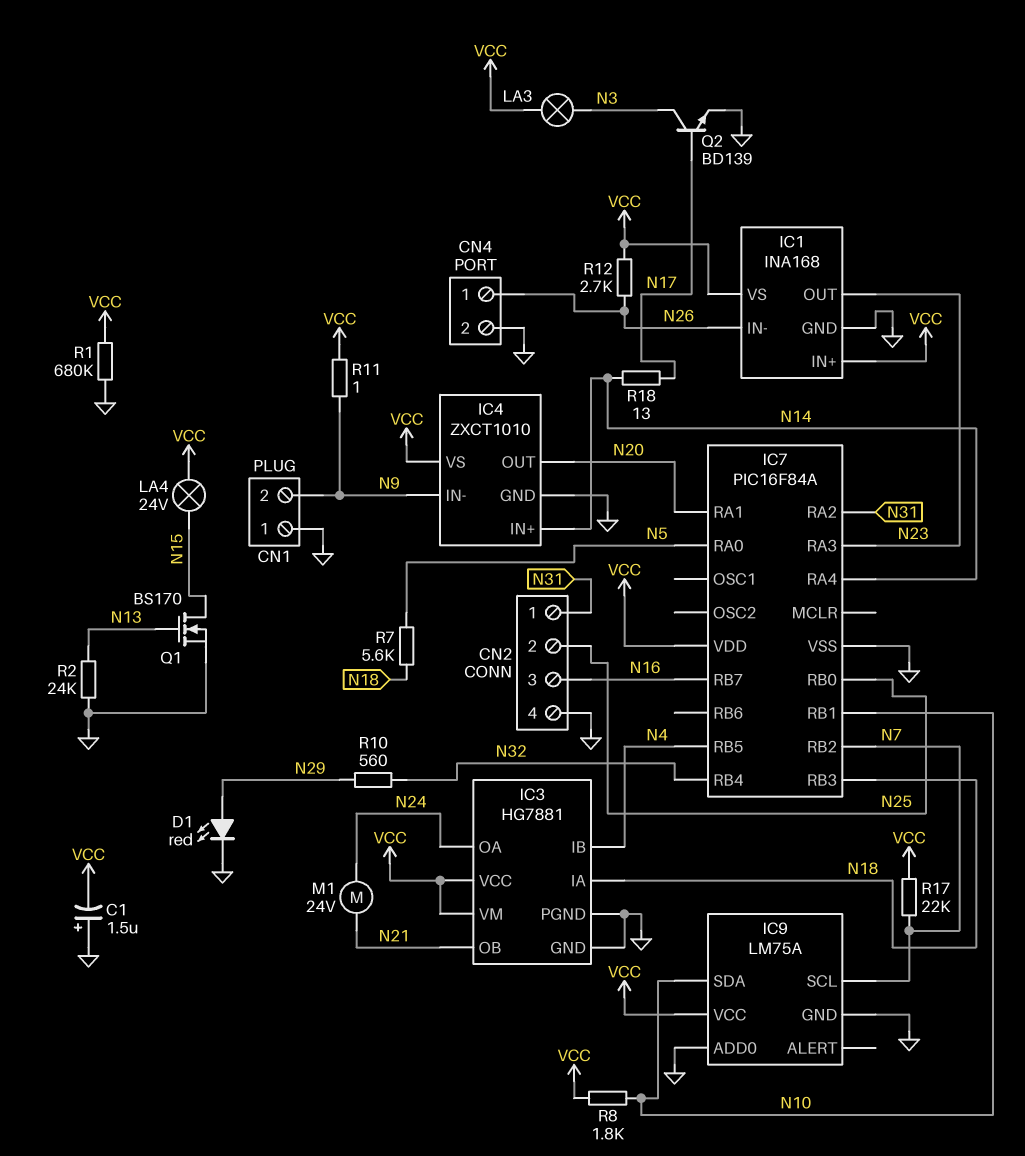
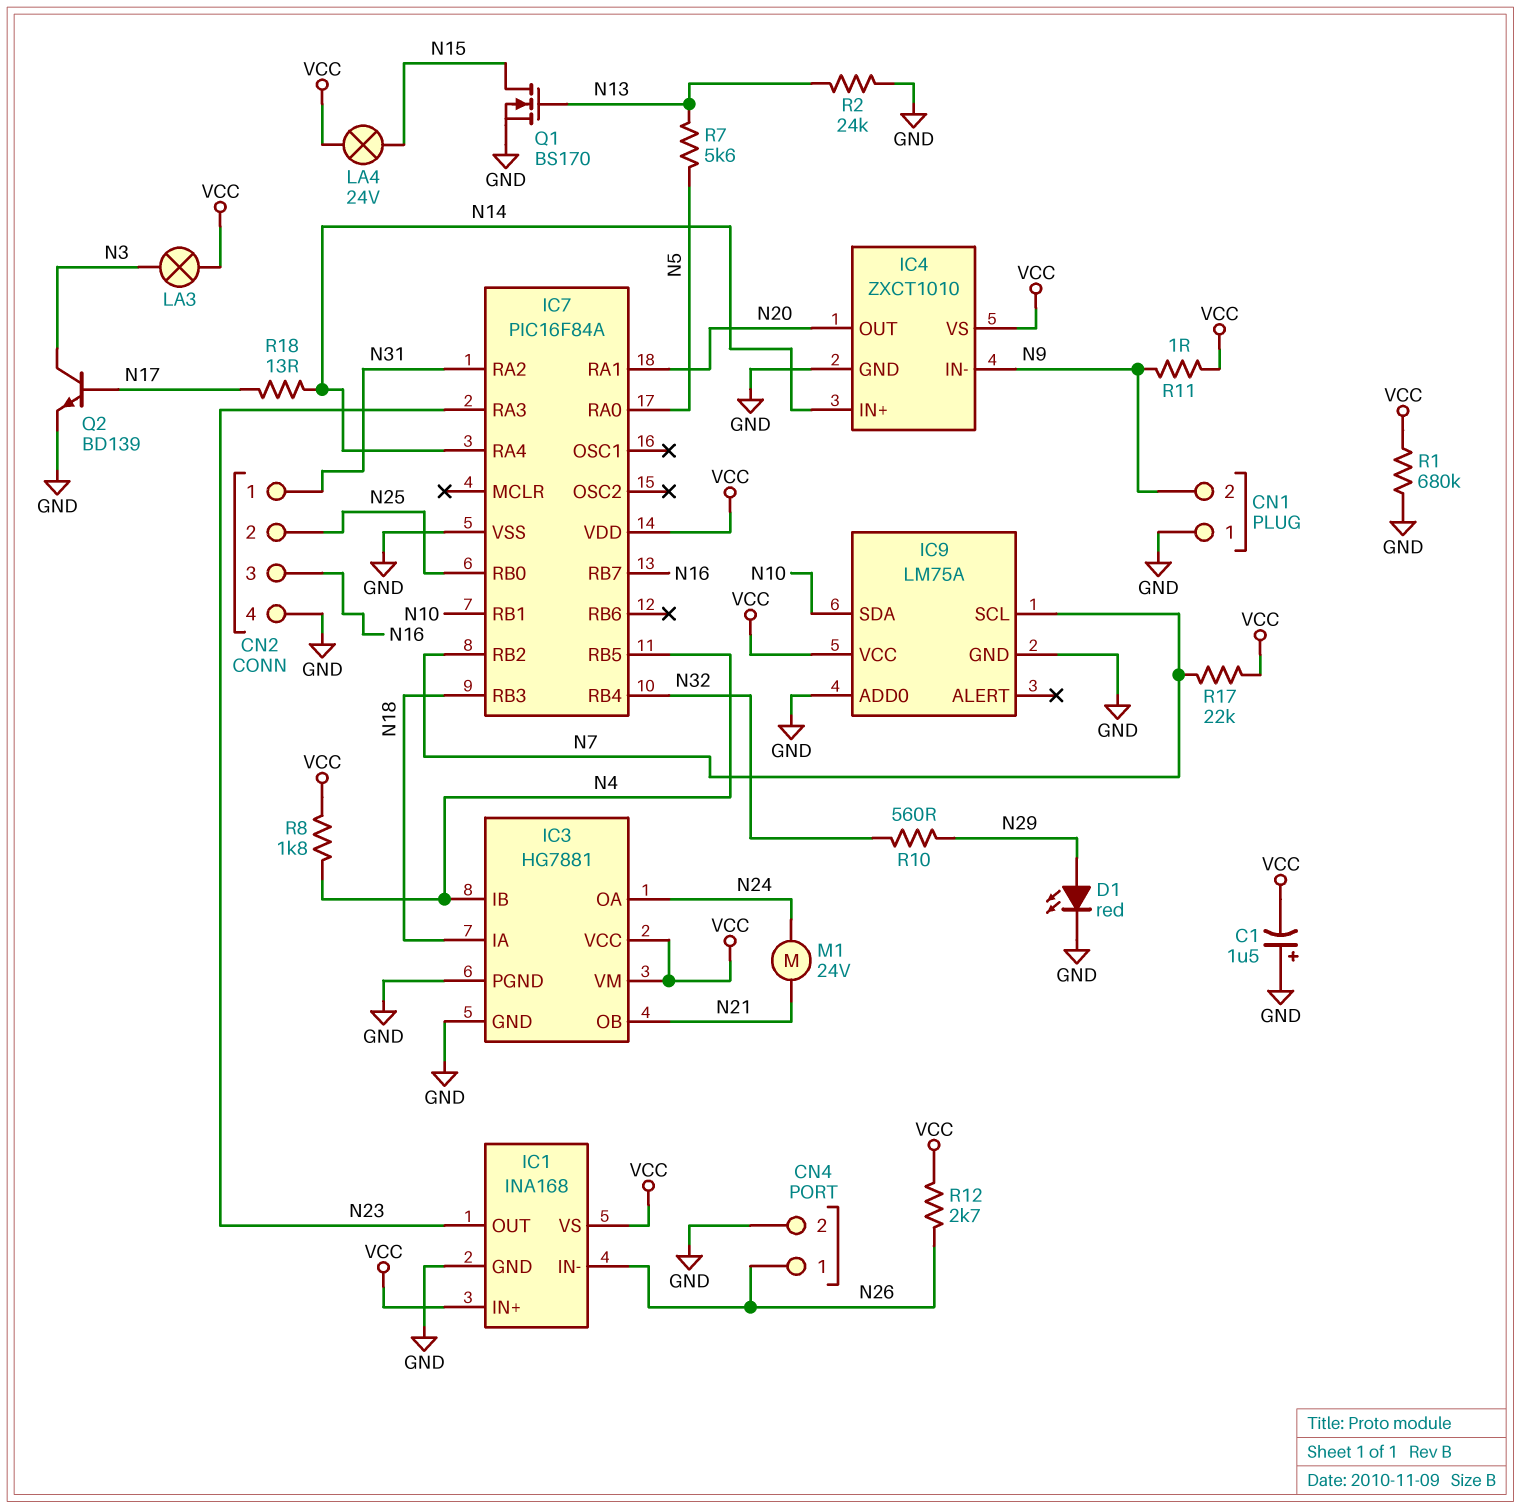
R7: 5.6k (N5, N18) -> 5.6k (N5, N13)
R8: 1.8k (N10, VCC) -> 1.8k (N4, VCC)

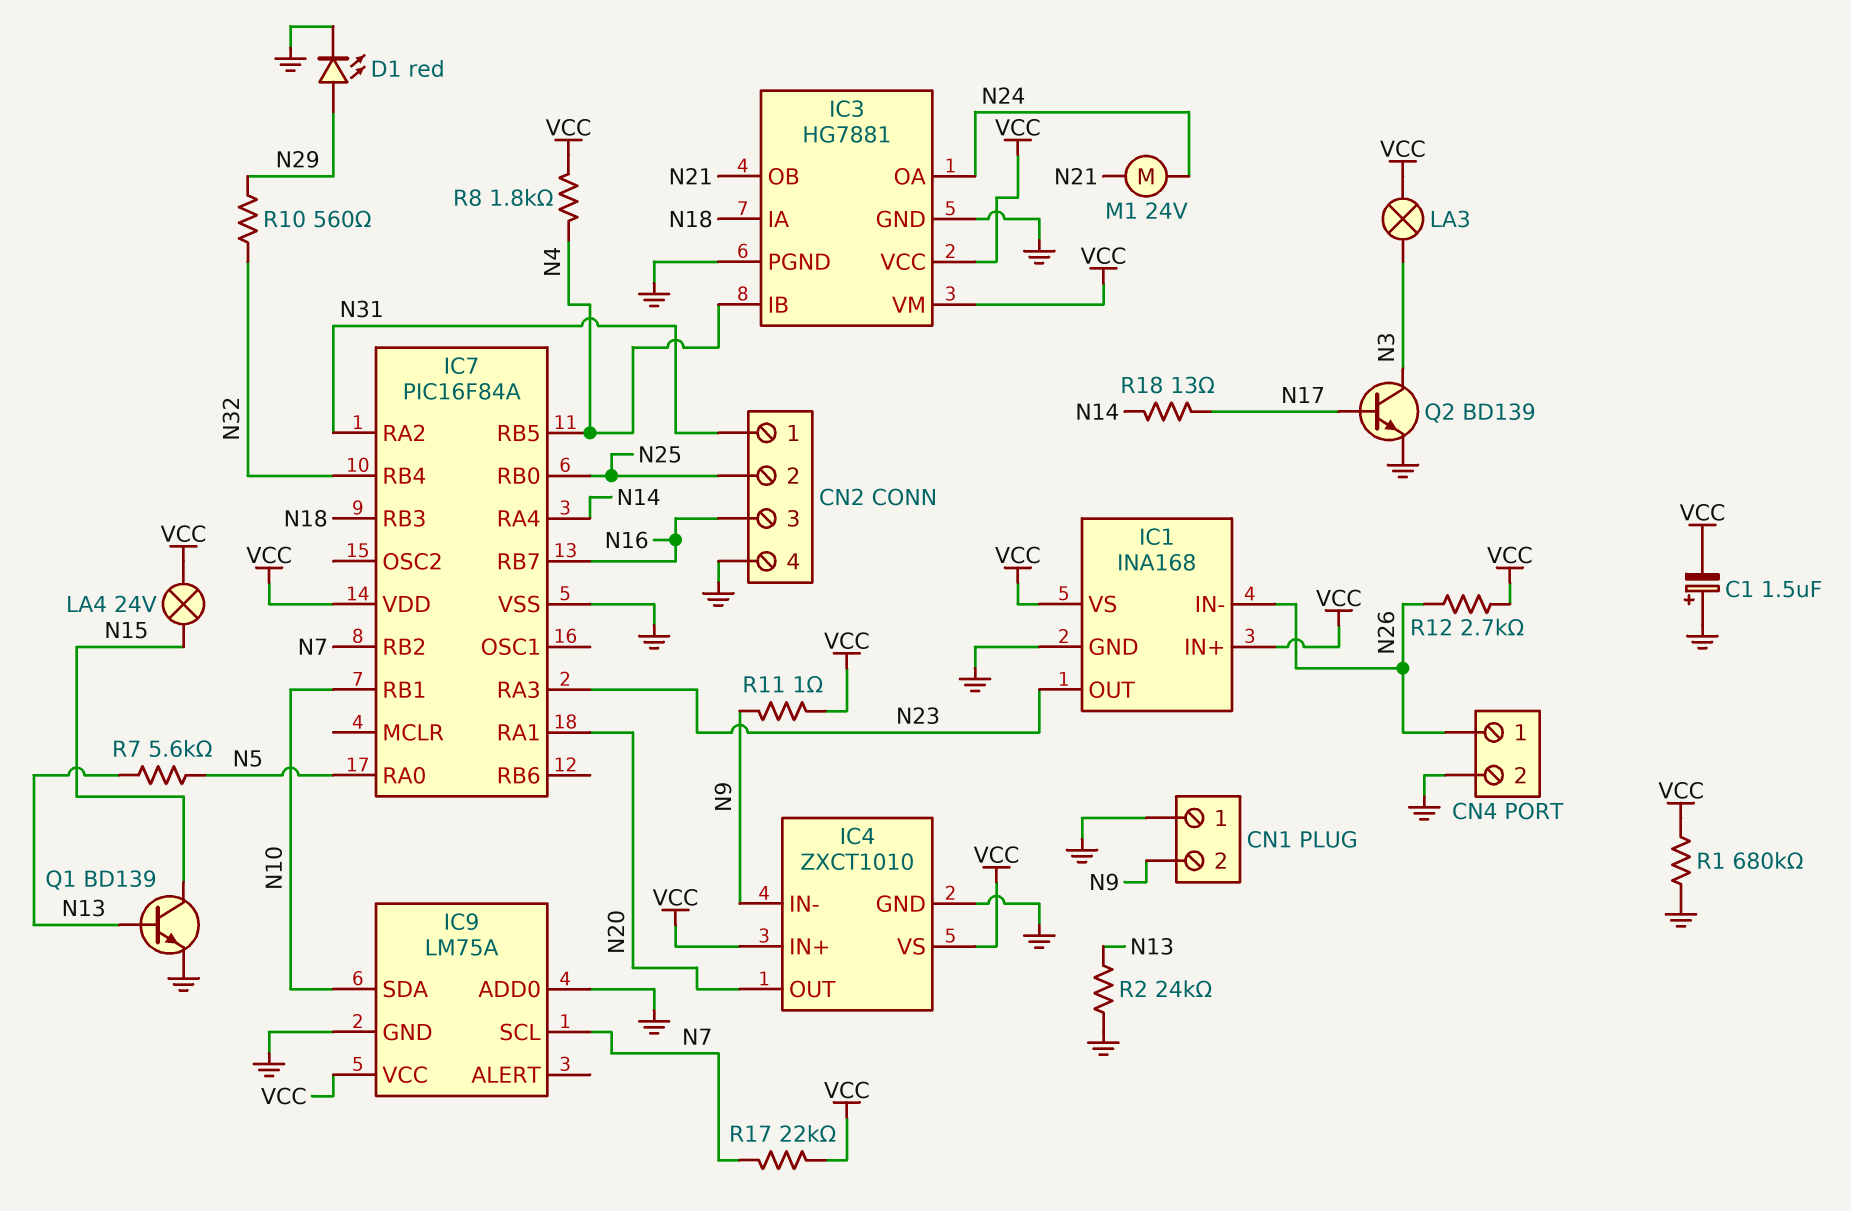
IC4 pin IN+: N14 -> VCC
Q1: NMOS BS170 (G N13, D N15, S GND) -> NPN BD139 (B N13, C N15, E GND)

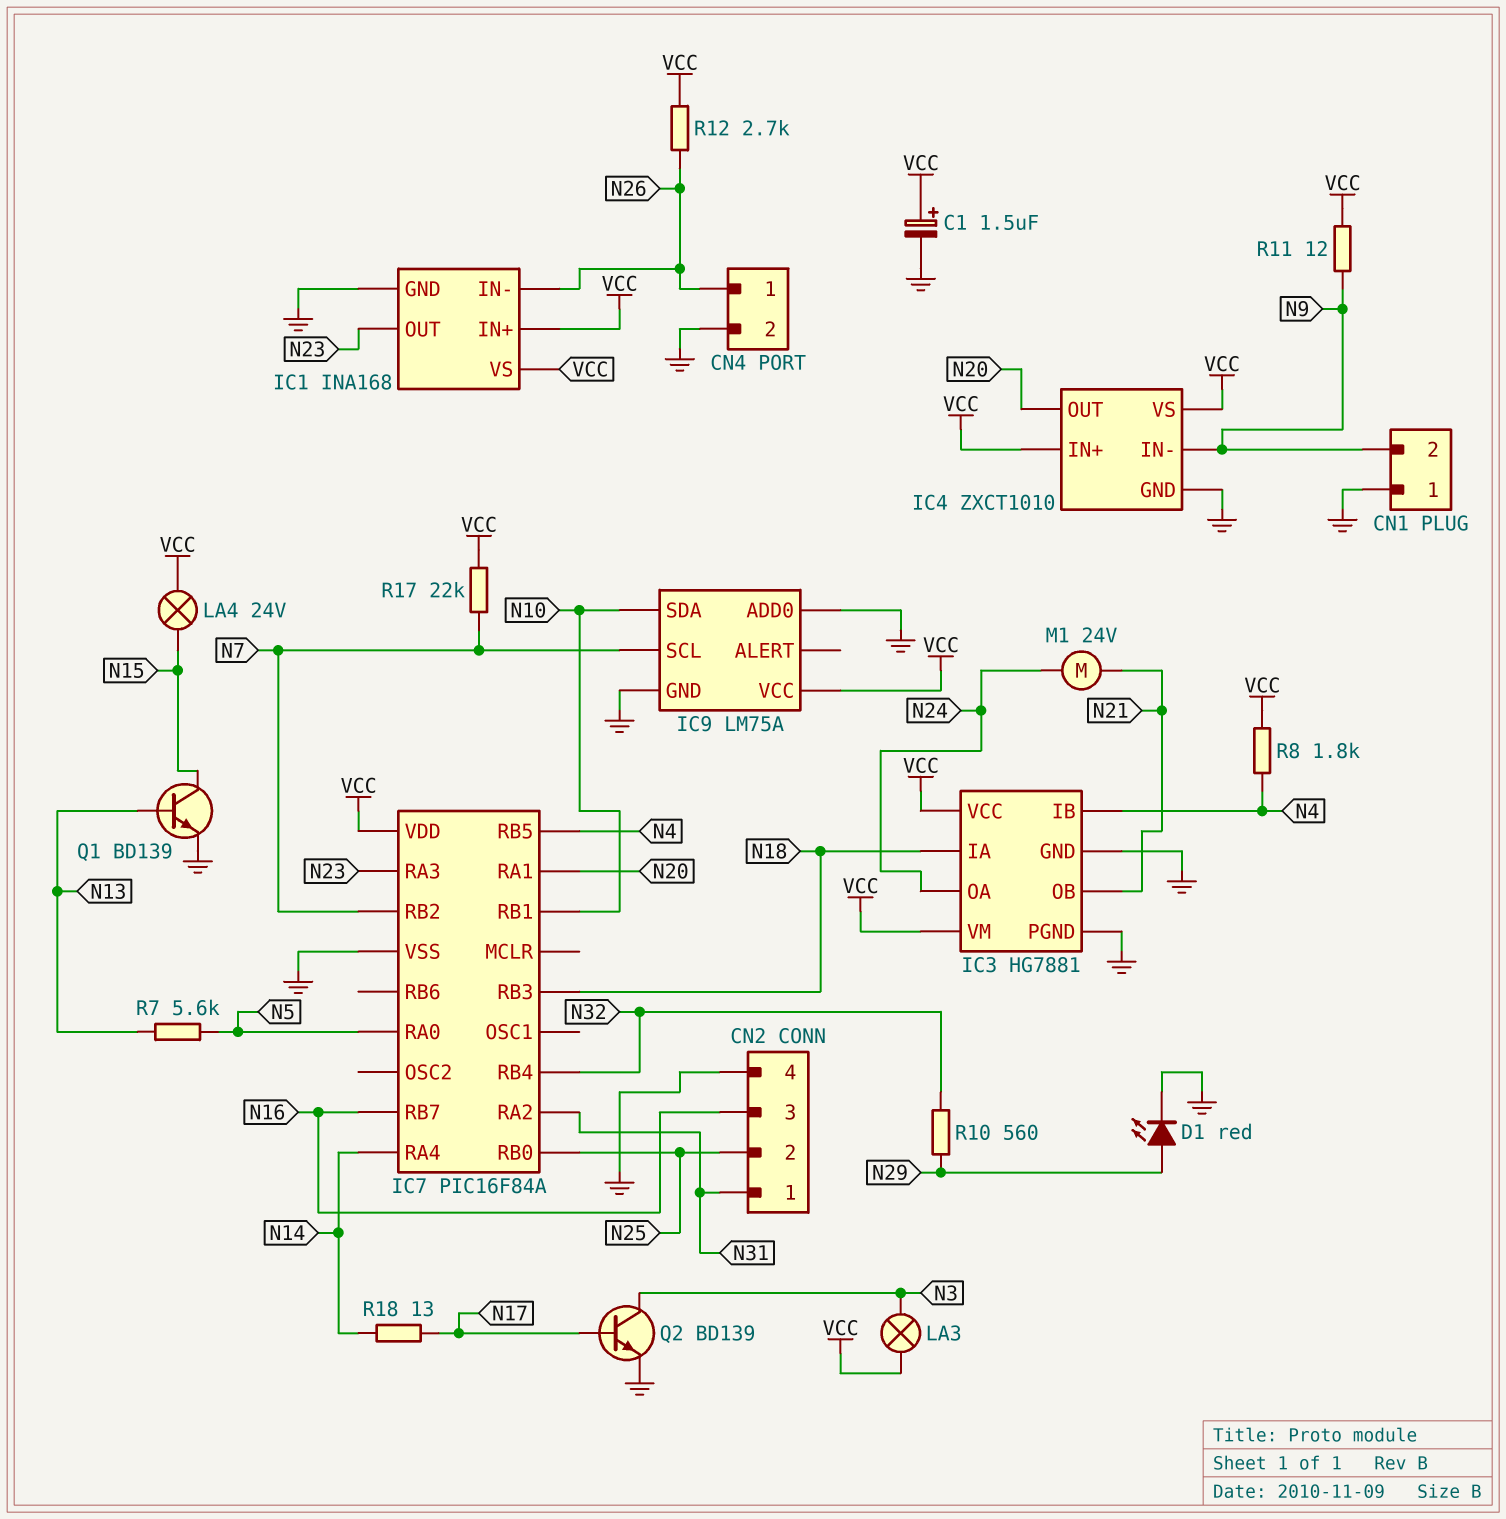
C1: 1.5uF (plus GND, minus VCC) -> 1.5uF (plus VCC, minus GND)
R1: 680k (GND, VCC) -> none
R2: 24k (GND, N13) -> none
R11: 1 (N9, VCC) -> 12 (N9, VCC)

